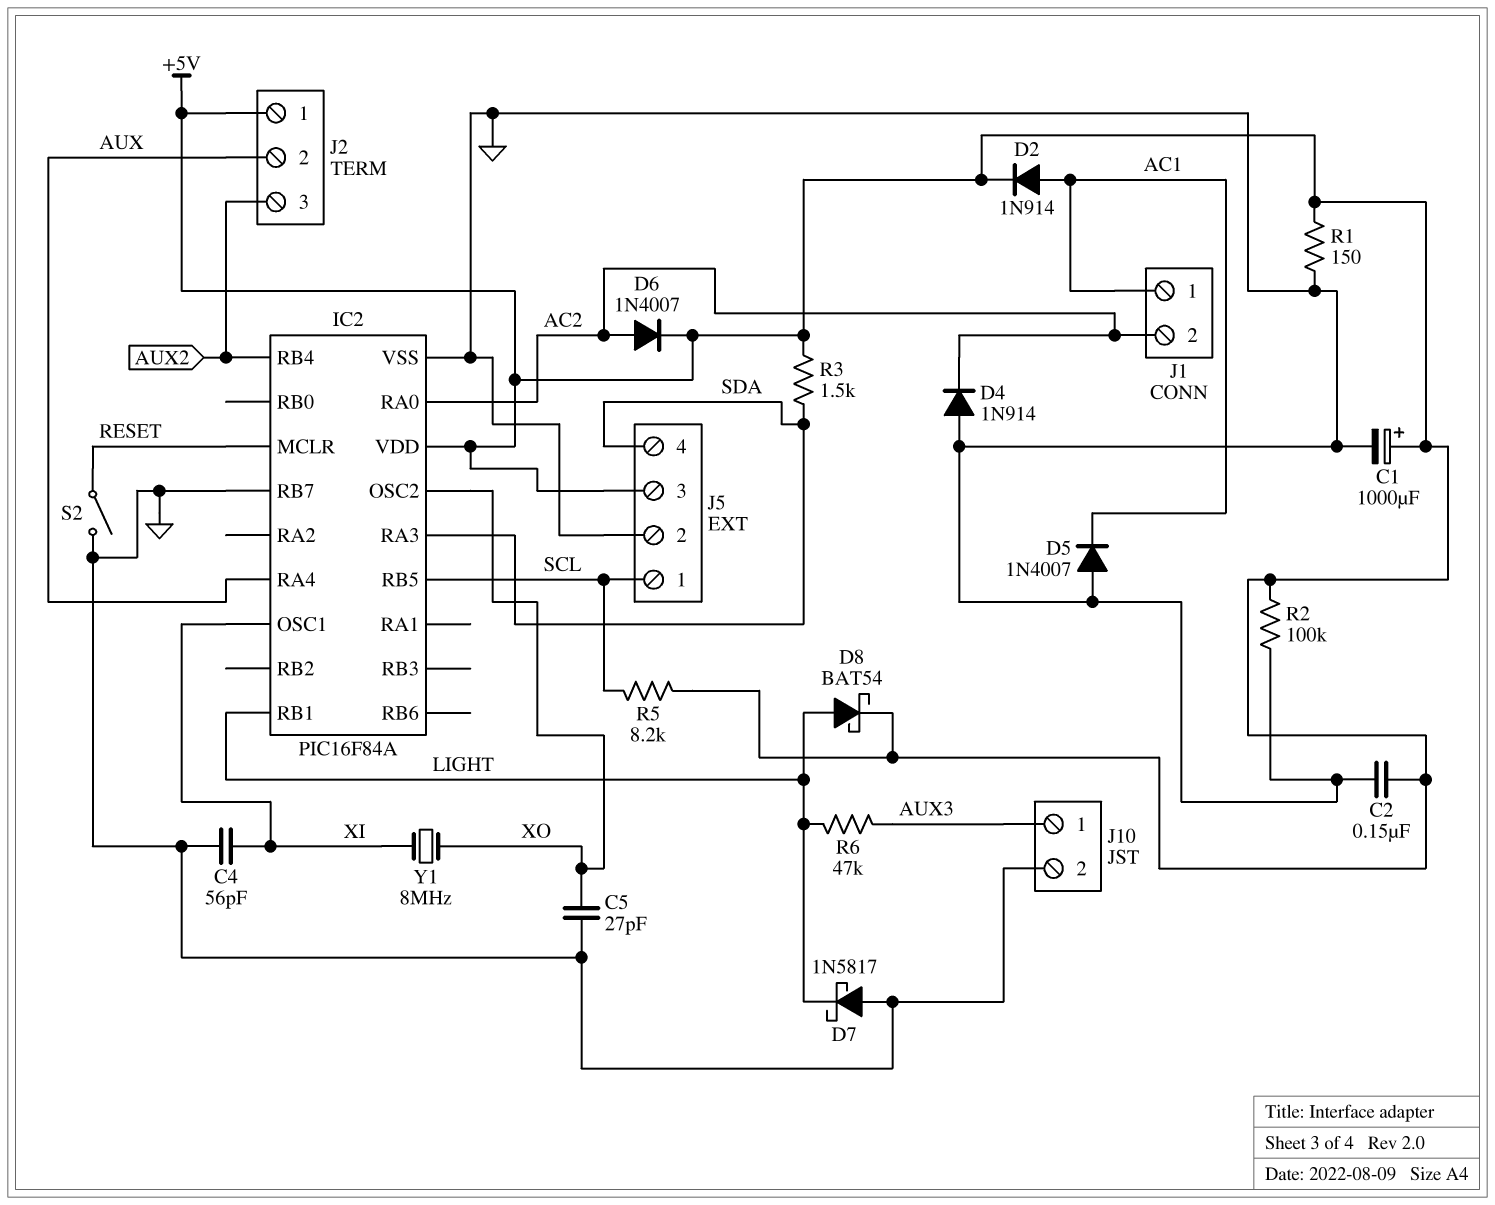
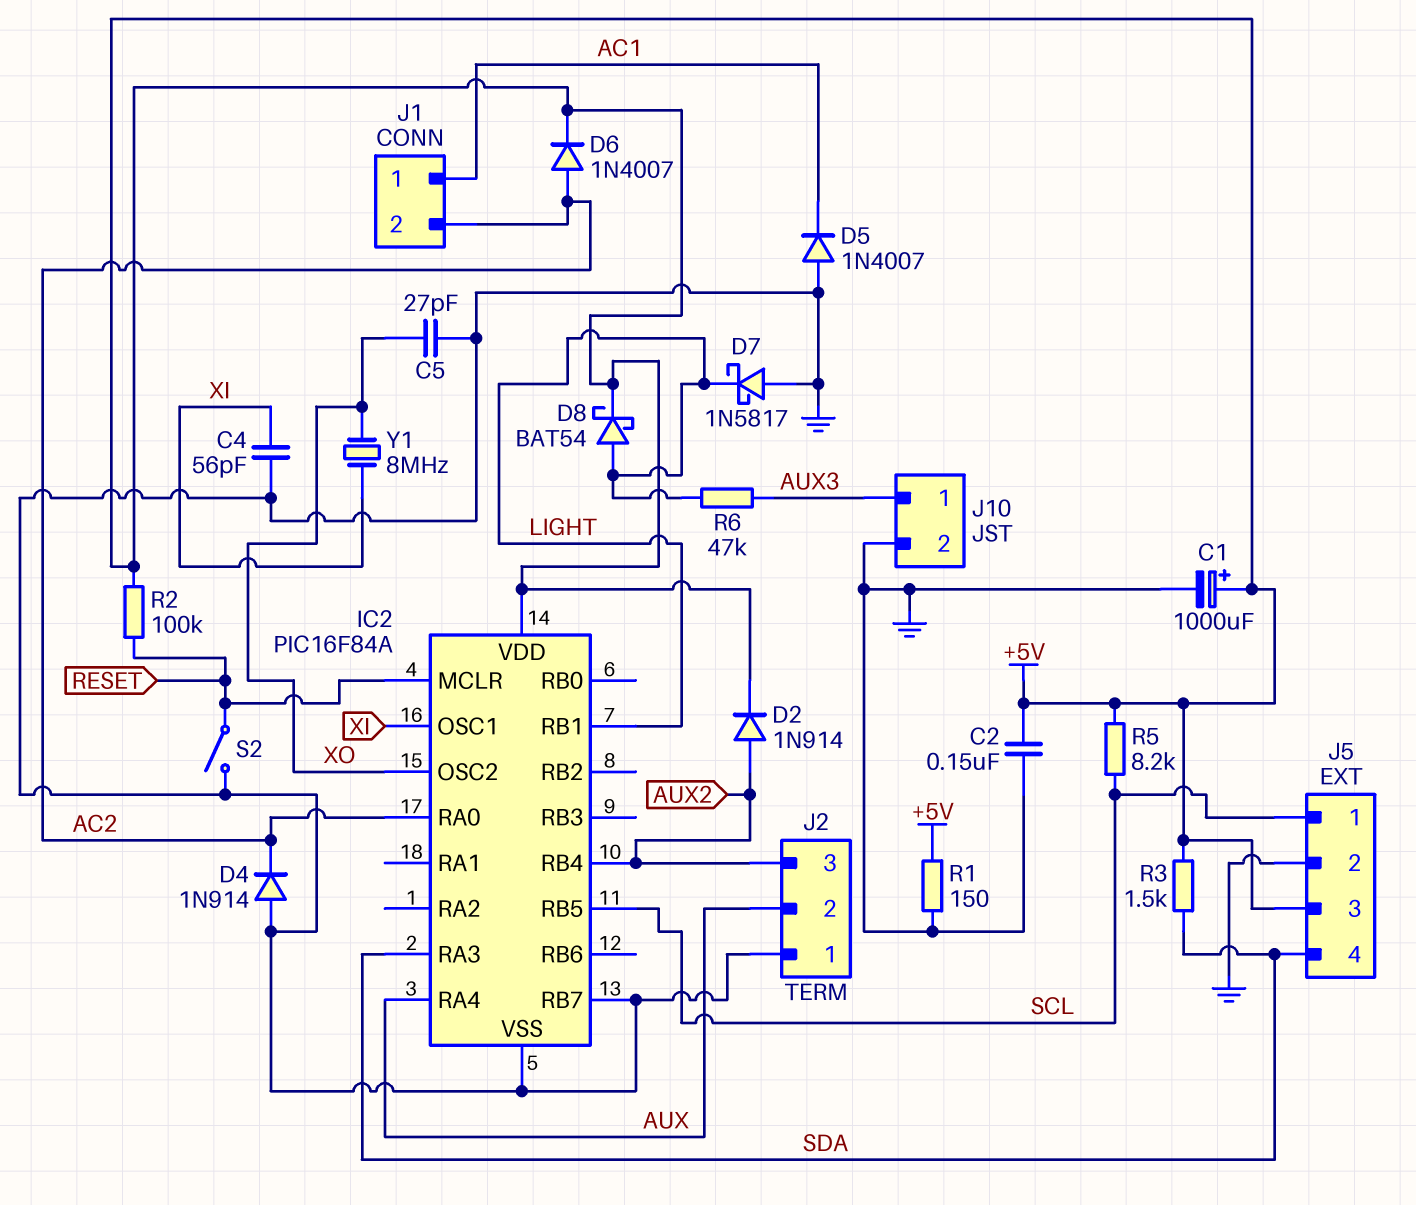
D2: diode 1N914 (A AC1, K +5V) -> diode 1N914 (A AUX2, K +5V)
J2 pin 1: +5V -> GND
R2: 100k (+5V, GND) -> 100k (+5V, RESET)

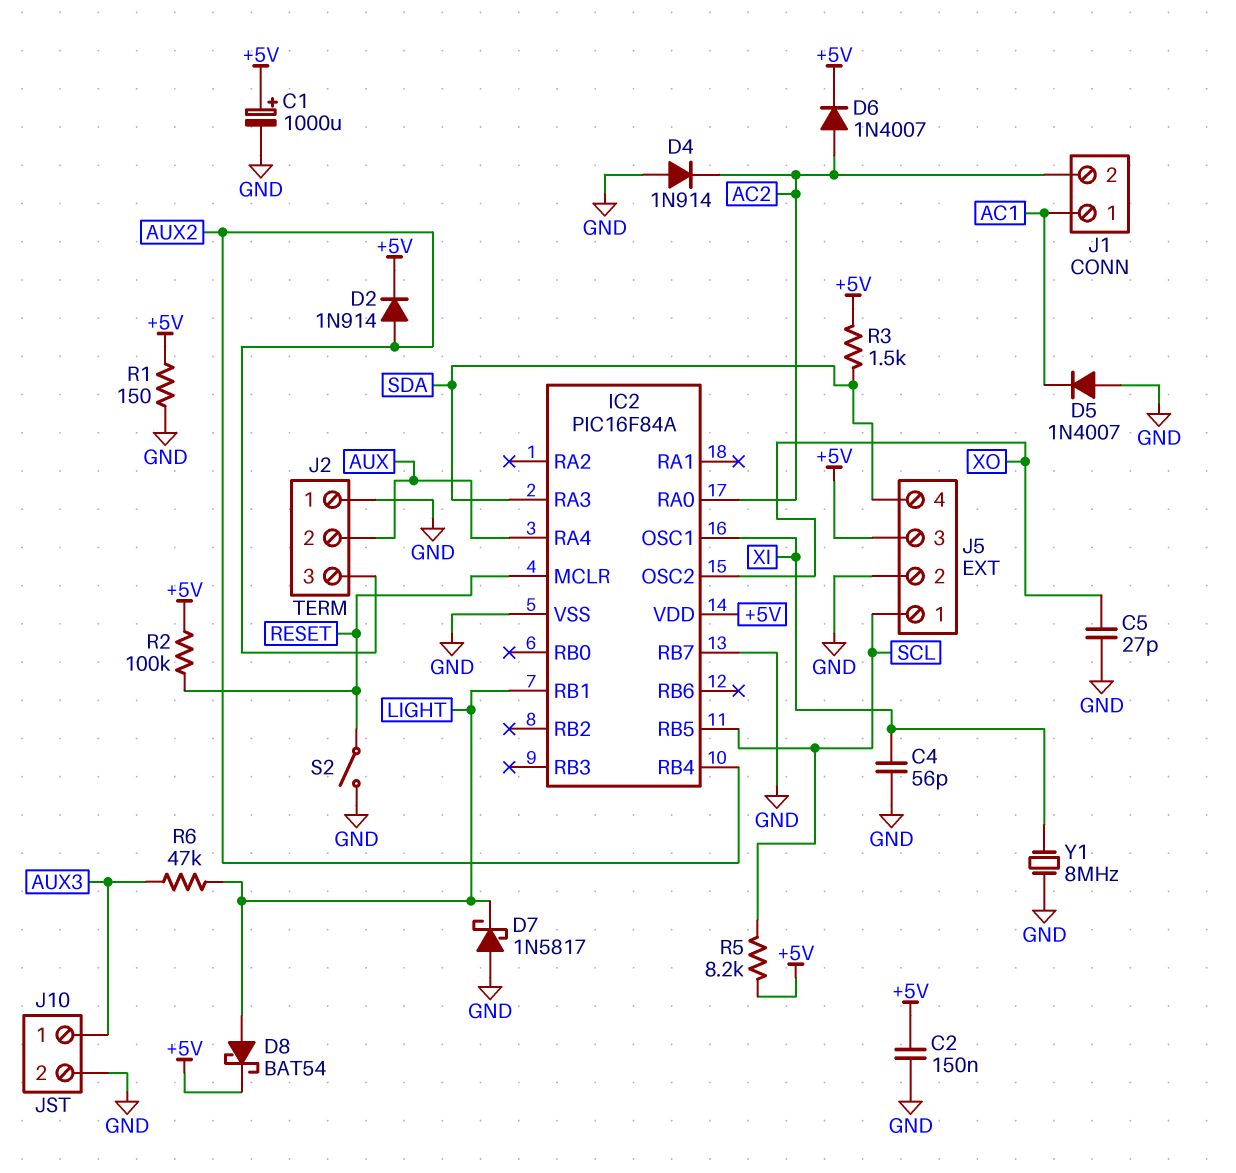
Y1: 8MHz (XI, XO) -> 8MHz (GND, XI)

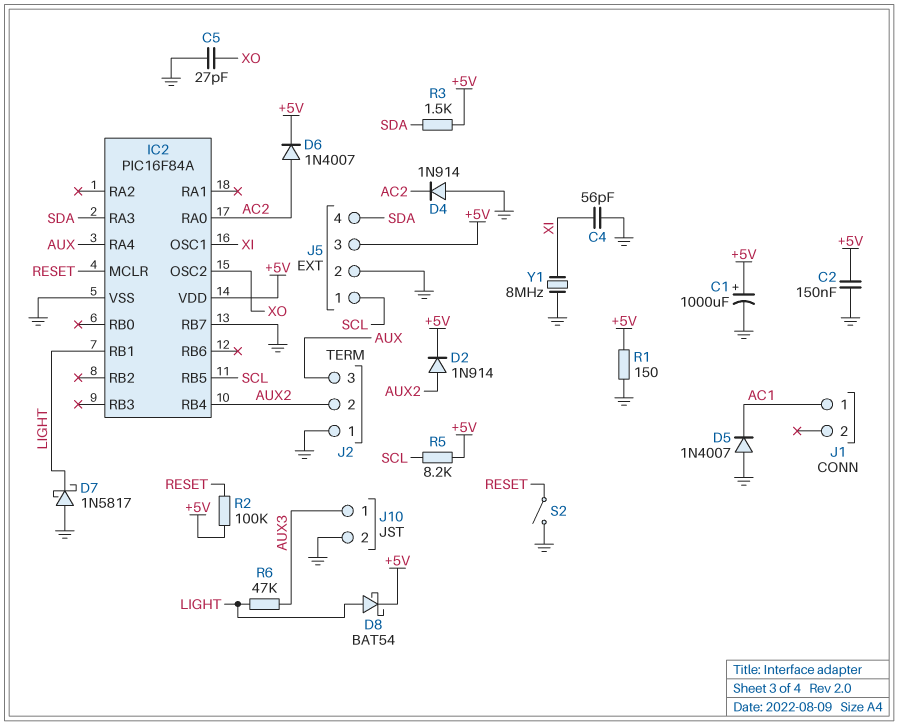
J1 pin 2: AC2 -> none
J2 pin 2: AUX -> AUX2
J2 pin 3: AUX2 -> AUX

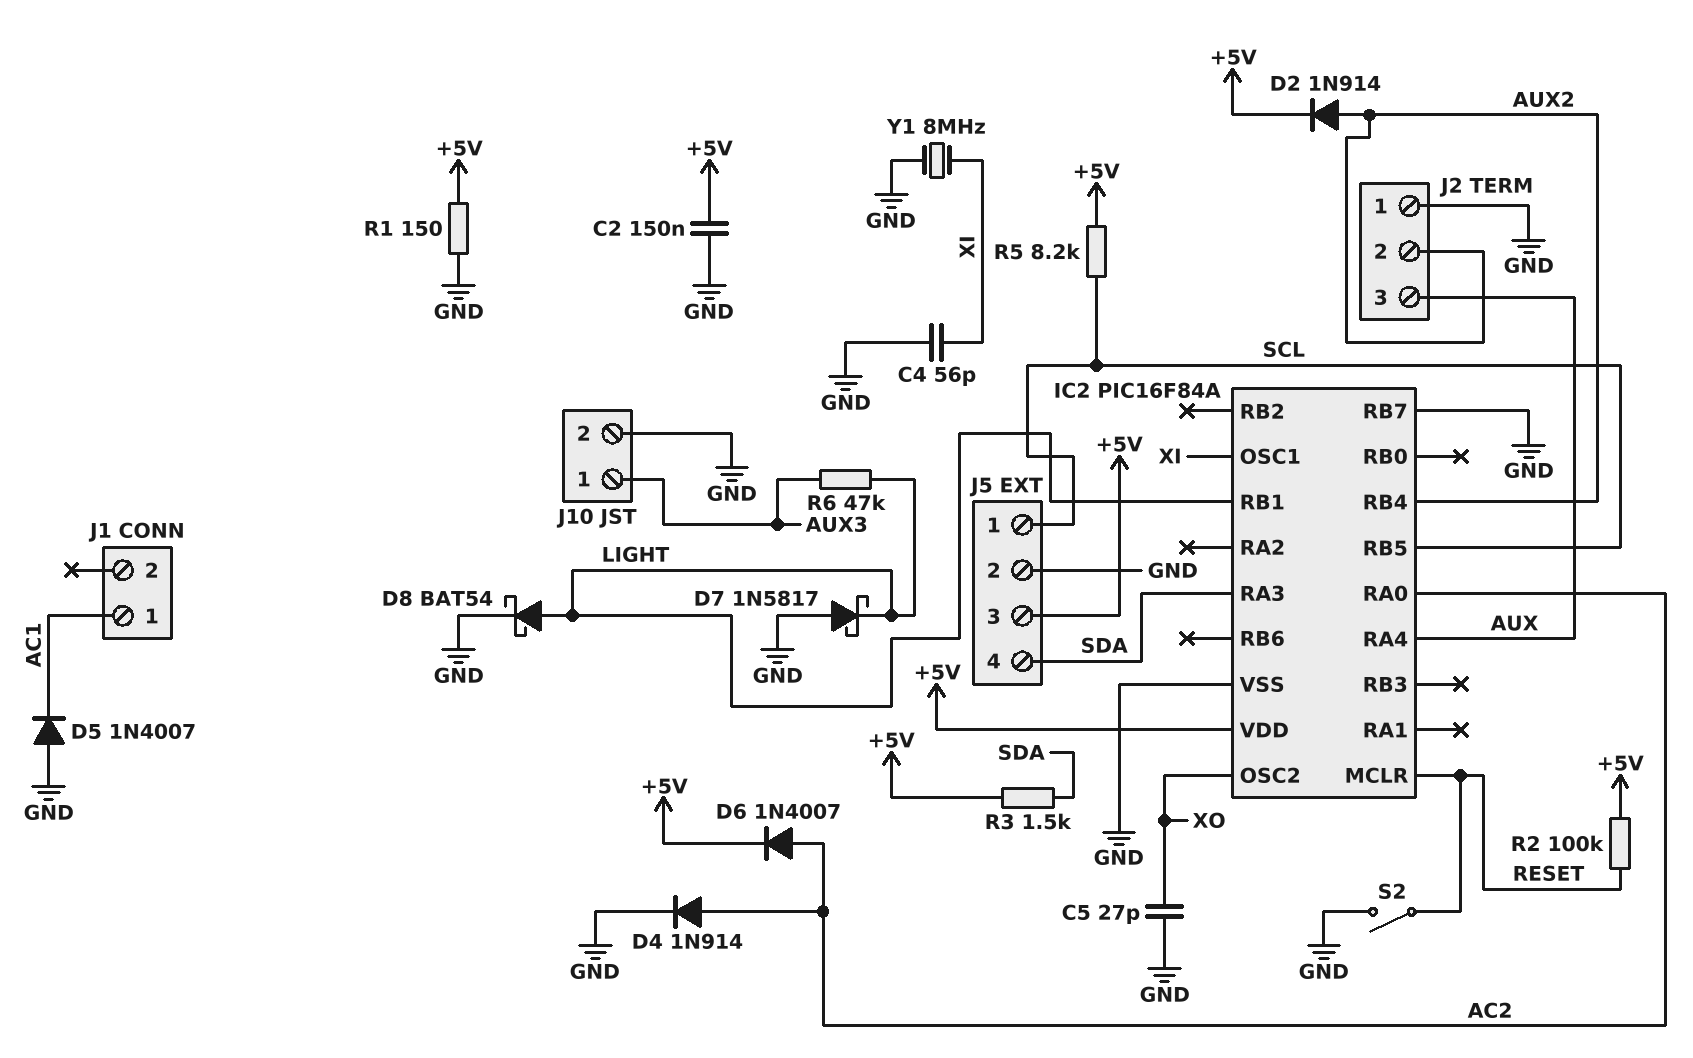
C1: 1000uF (plus +5V, minus GND) -> none
D4: diode 1N914 (A GND, K AC2) -> diode 1N914 (A AC2, K GND)
D8: schottky BAT54 (A LIGHT, K +5V) -> schottky BAT54 (A LIGHT, K GND)

